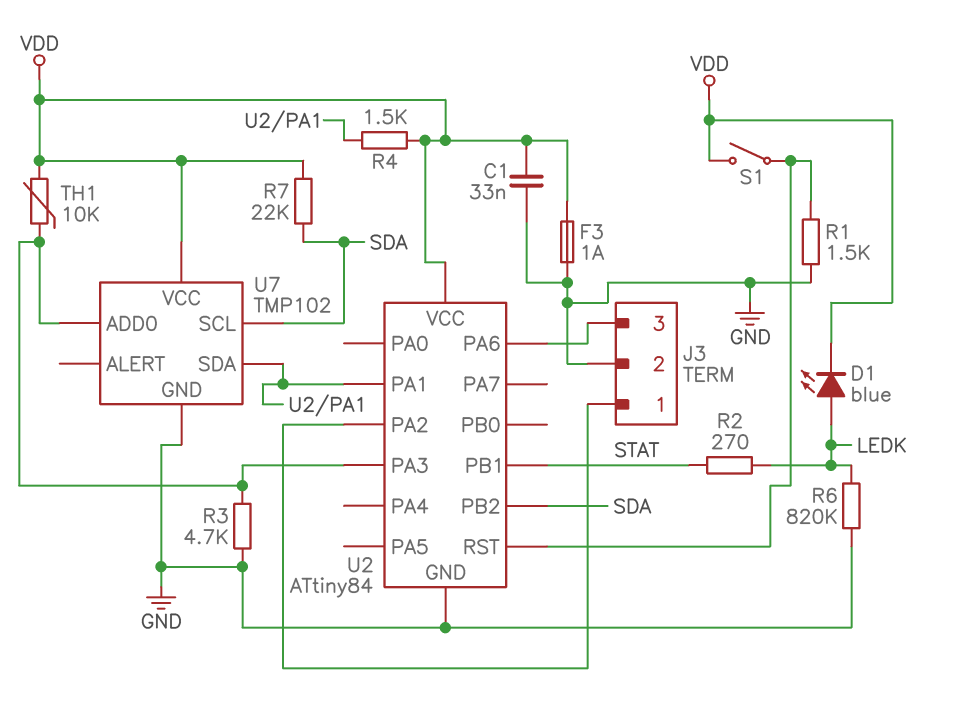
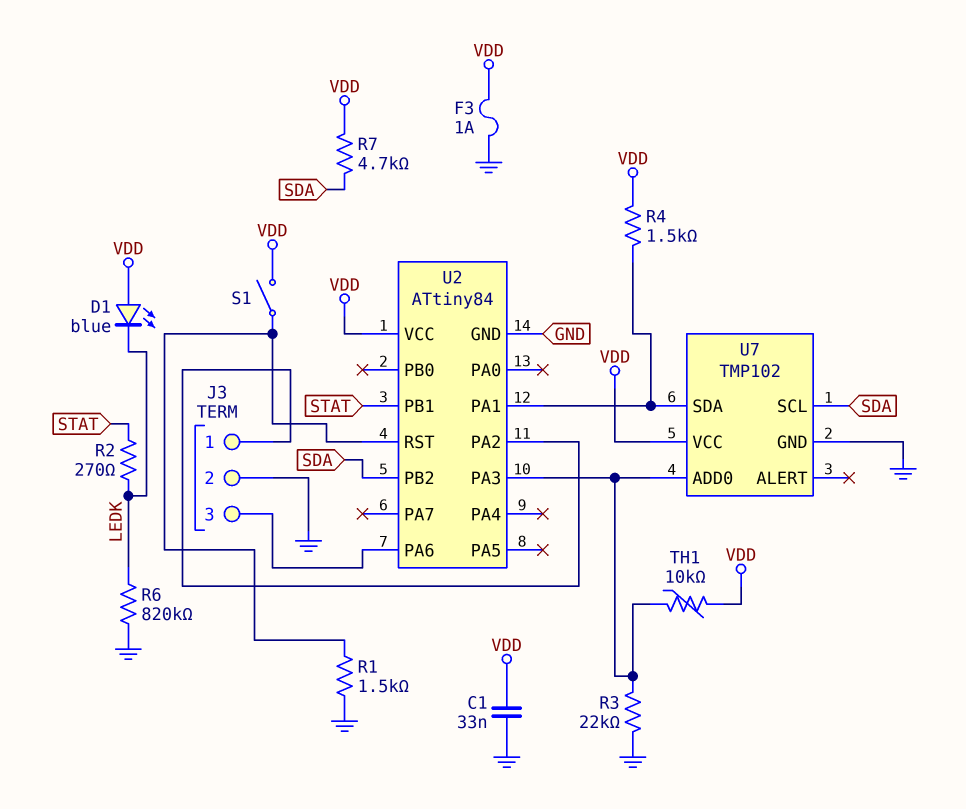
D1: LED blue (A LEDK, K VDD) -> LED blue (A VDD, K LEDK)
R3: 4.7k (GND, U2/PA3) -> 22k (GND, U2/PA3)
R7: 22k (SDA, VDD) -> 4.7k (SDA, VDD)

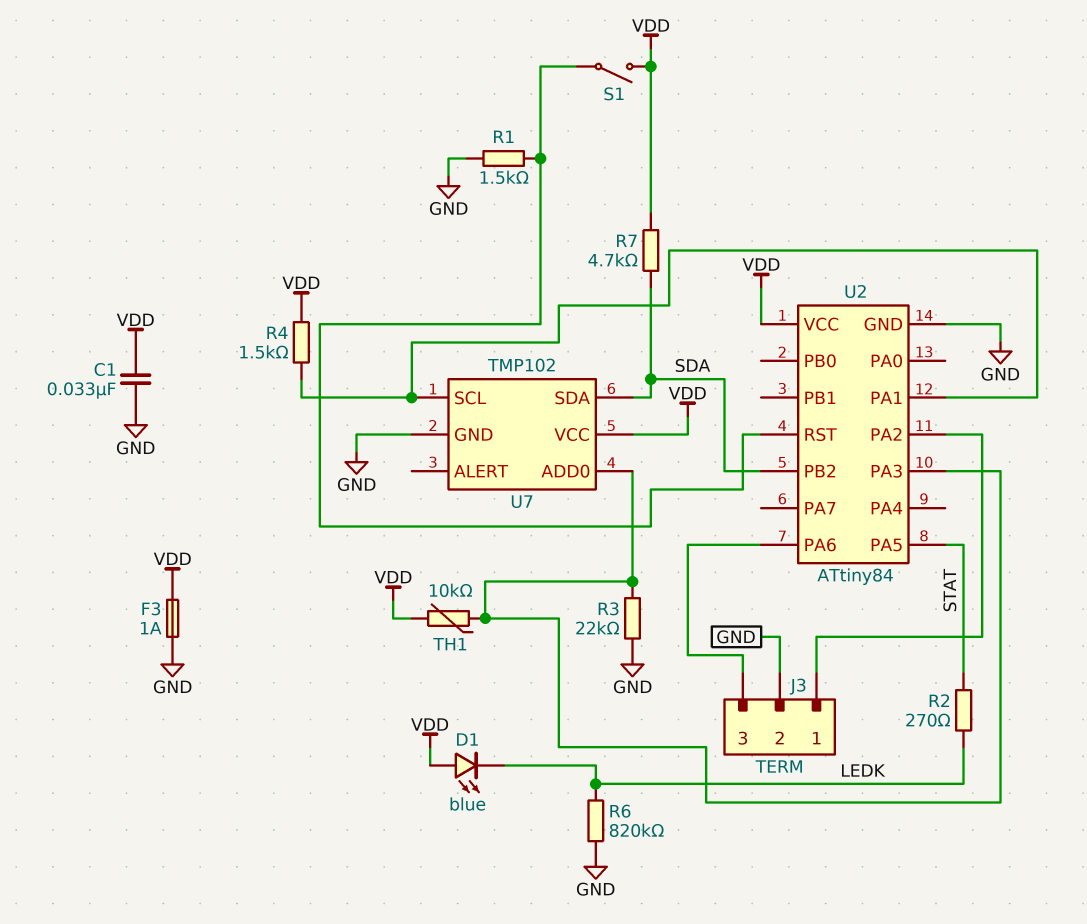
U2 pin PA5: none -> STAT
U2 pin PB1: STAT -> none
U7 pin SCL: SDA -> U2/PA1
U7 pin SDA: U2/PA1 -> SDA

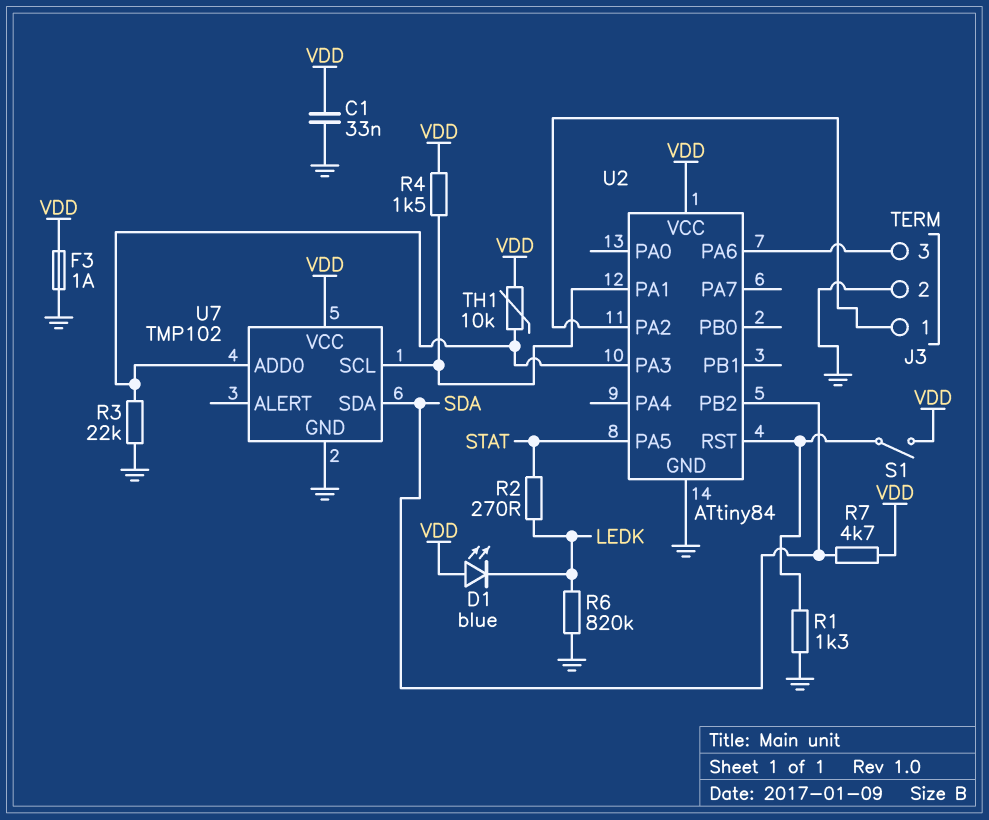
R1: 1.5k (GND, U2/RST) -> 1.3k (GND, U2/RST)

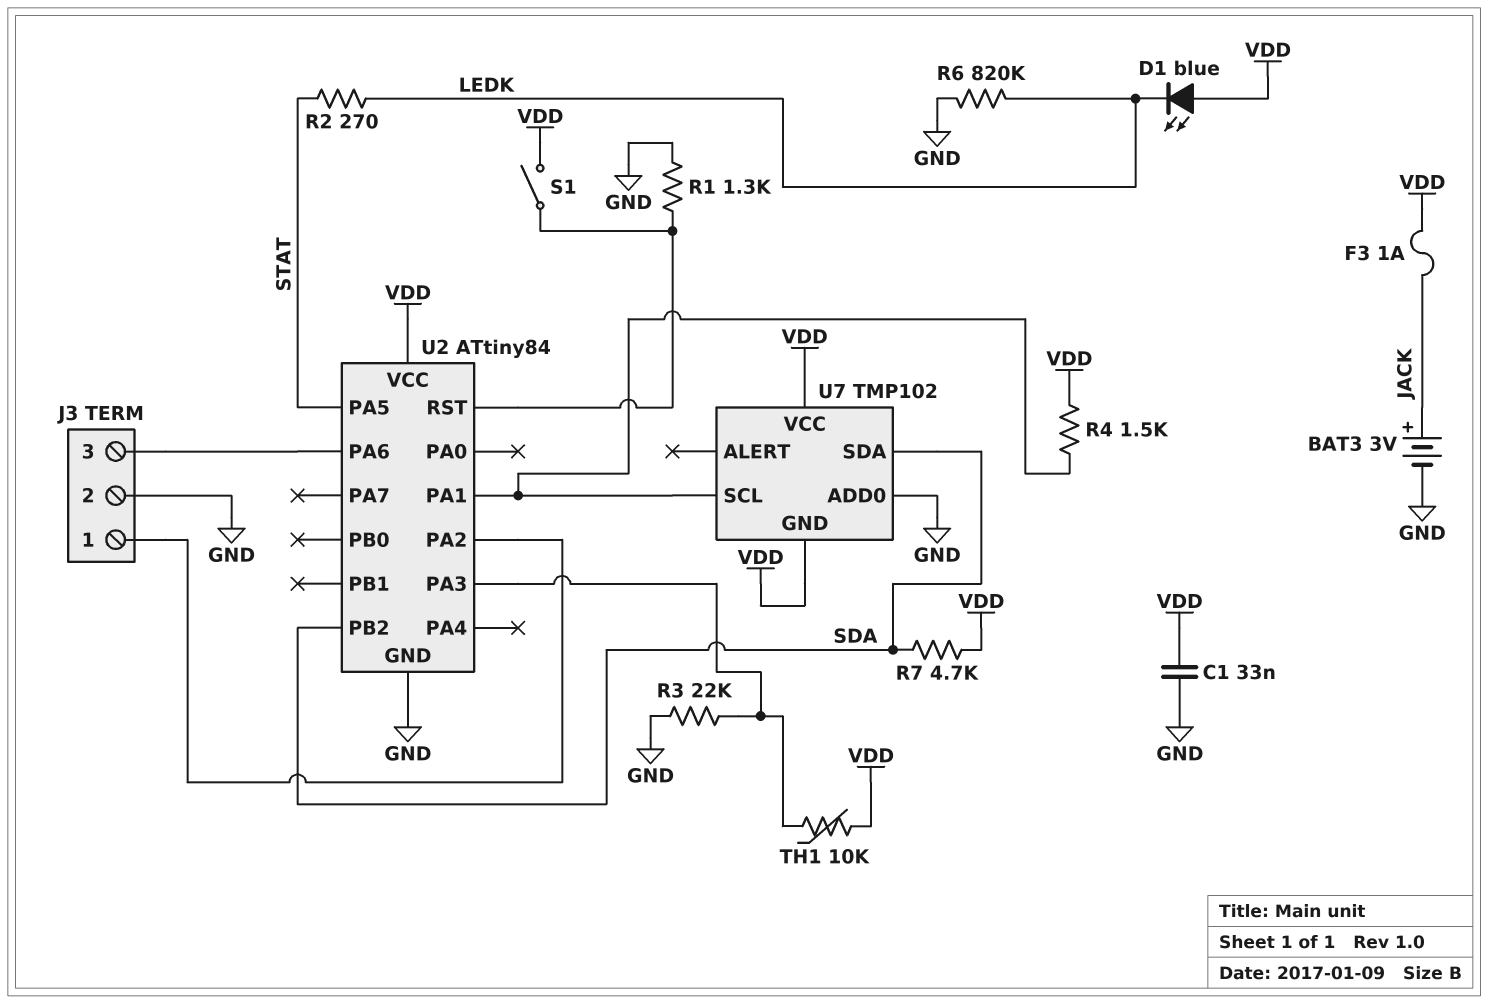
BAT3: none -> 3V (plus JACK, minus GND)
F3: 1A (GND, VDD) -> 1A (JACK, VDD)
U7 pin ADD0: U2/PA3 -> GND
U7 pin GND: GND -> VDD

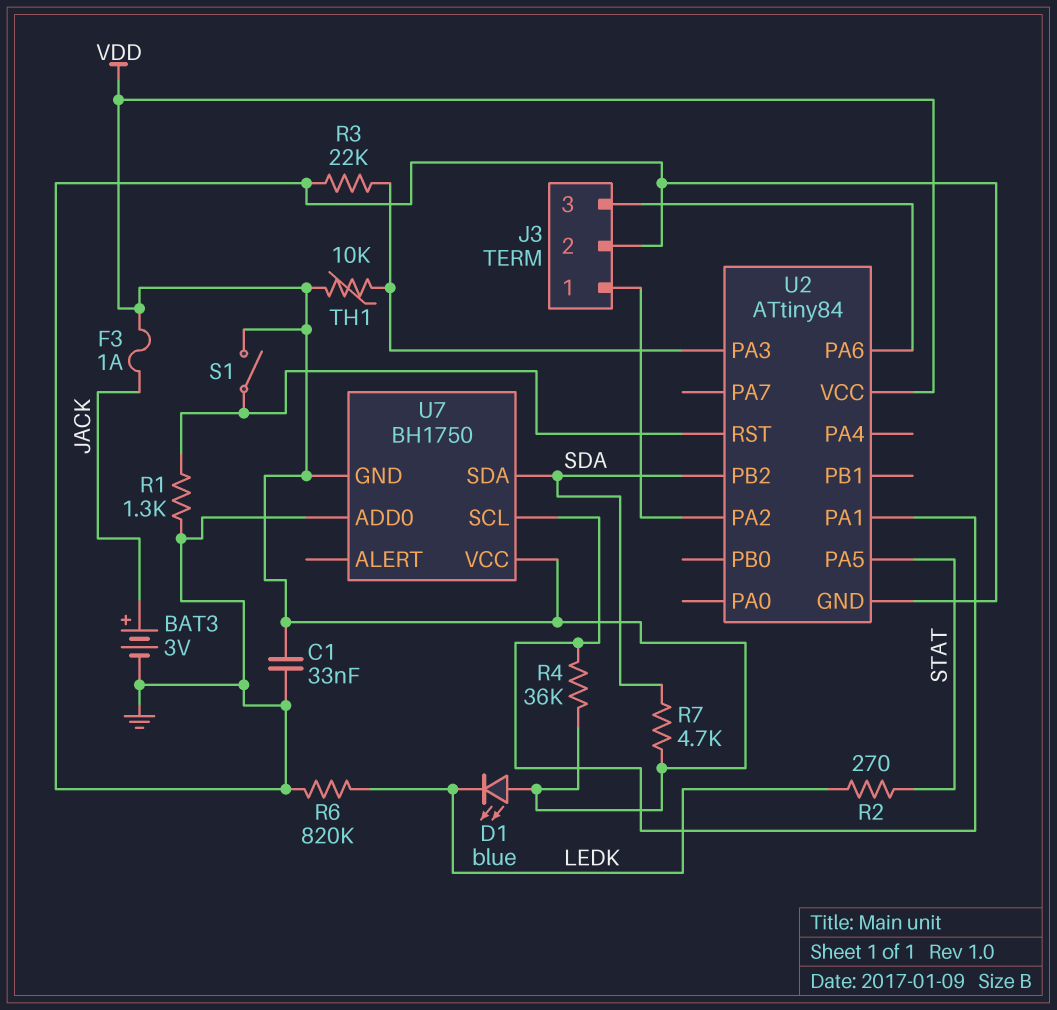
R4: 1.5k (U2/PA1, VDD) -> 36k (U2/PA1, VDD)
U7: TMP102 -> BH1750

